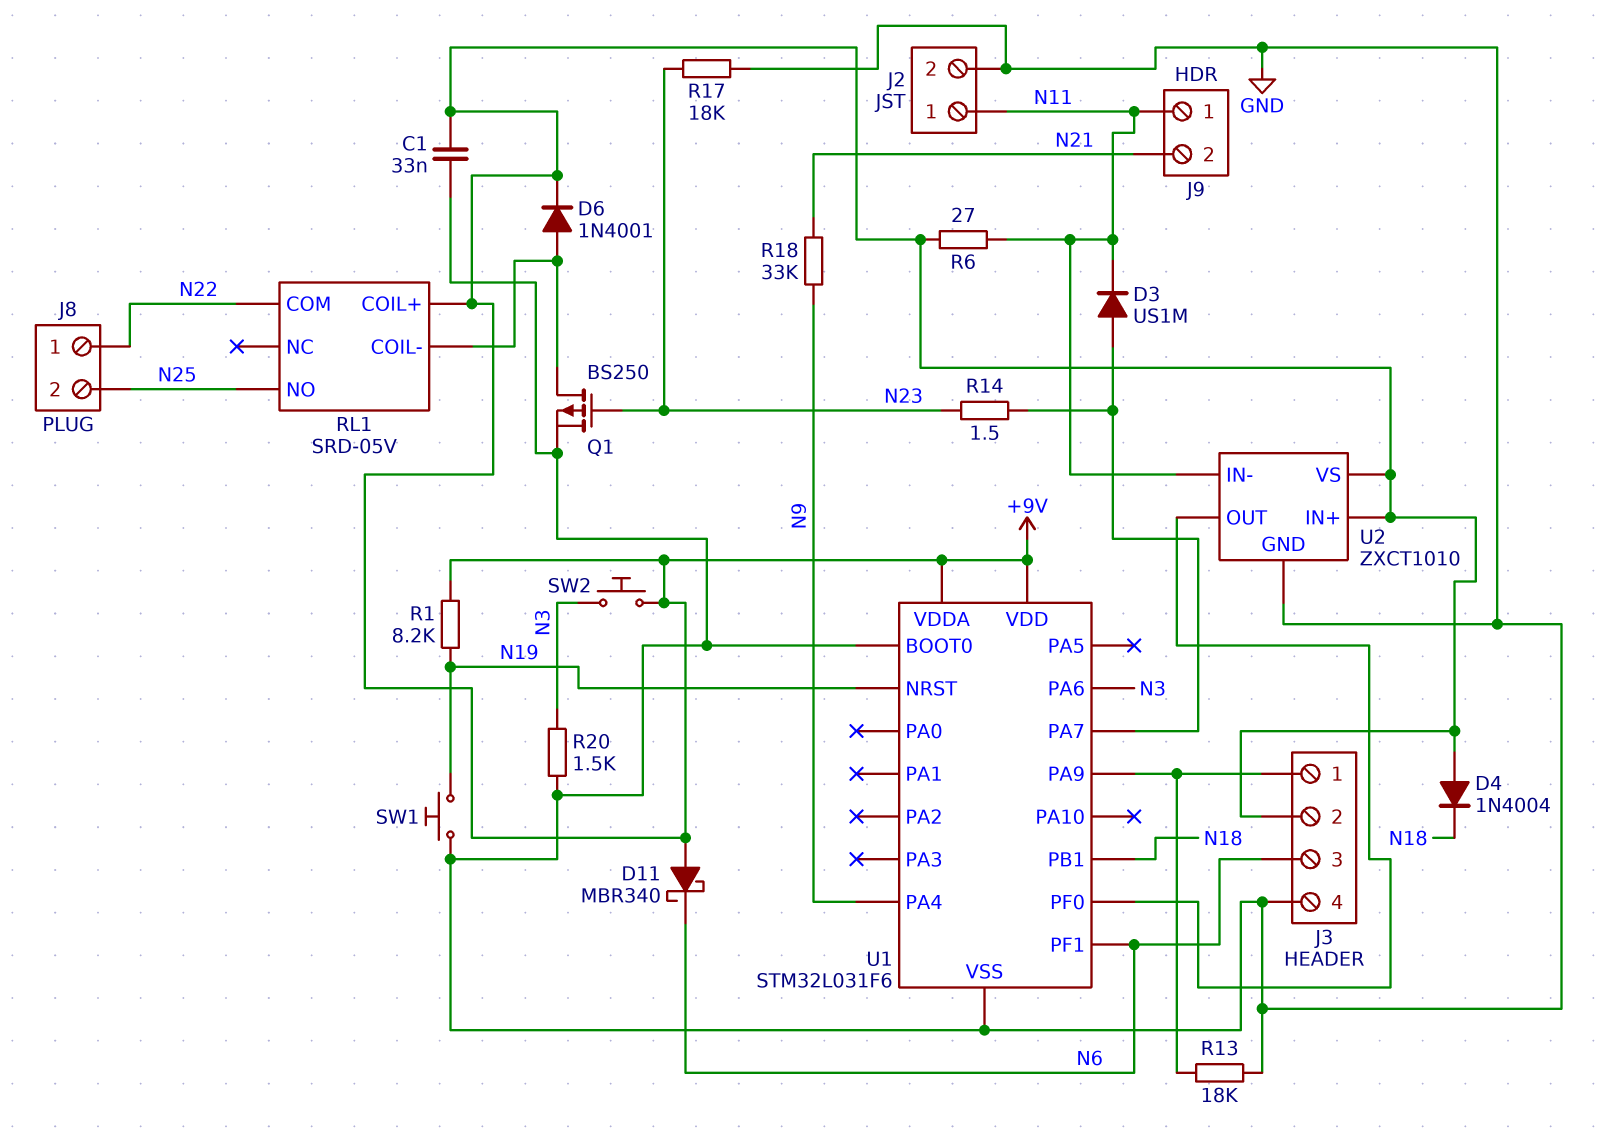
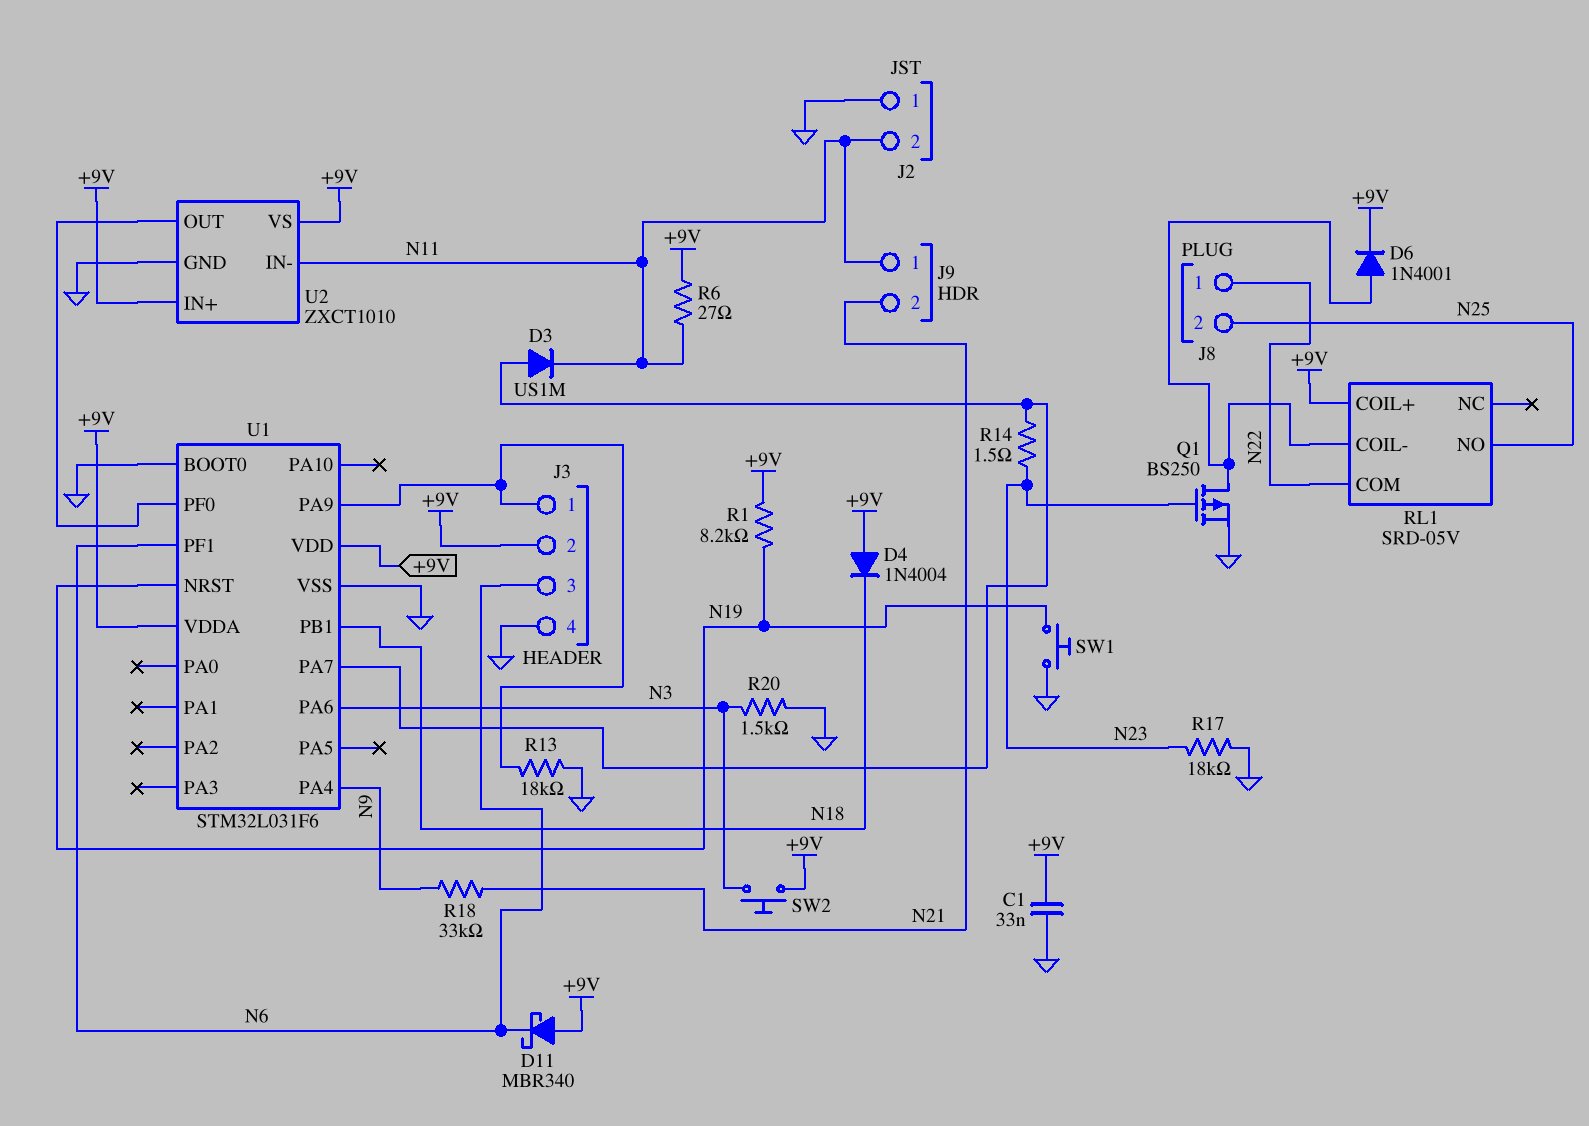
J2 pin 1: N11 -> GND
J2 pin 2: GND -> N11

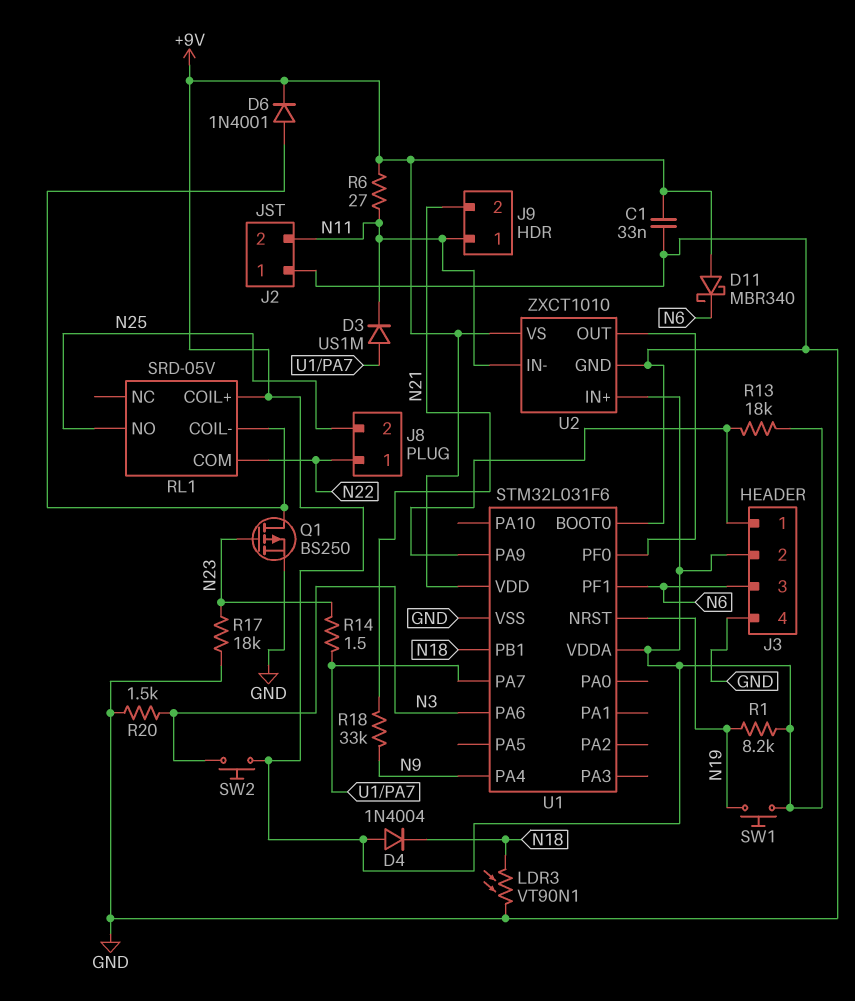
LDR3: none -> VT90N1 (GND, N18)
R13: 18k (GND, J3/1) -> 18k (+9V, J3/1)
SW1: button (GND, N19) -> button (+9V, N19)

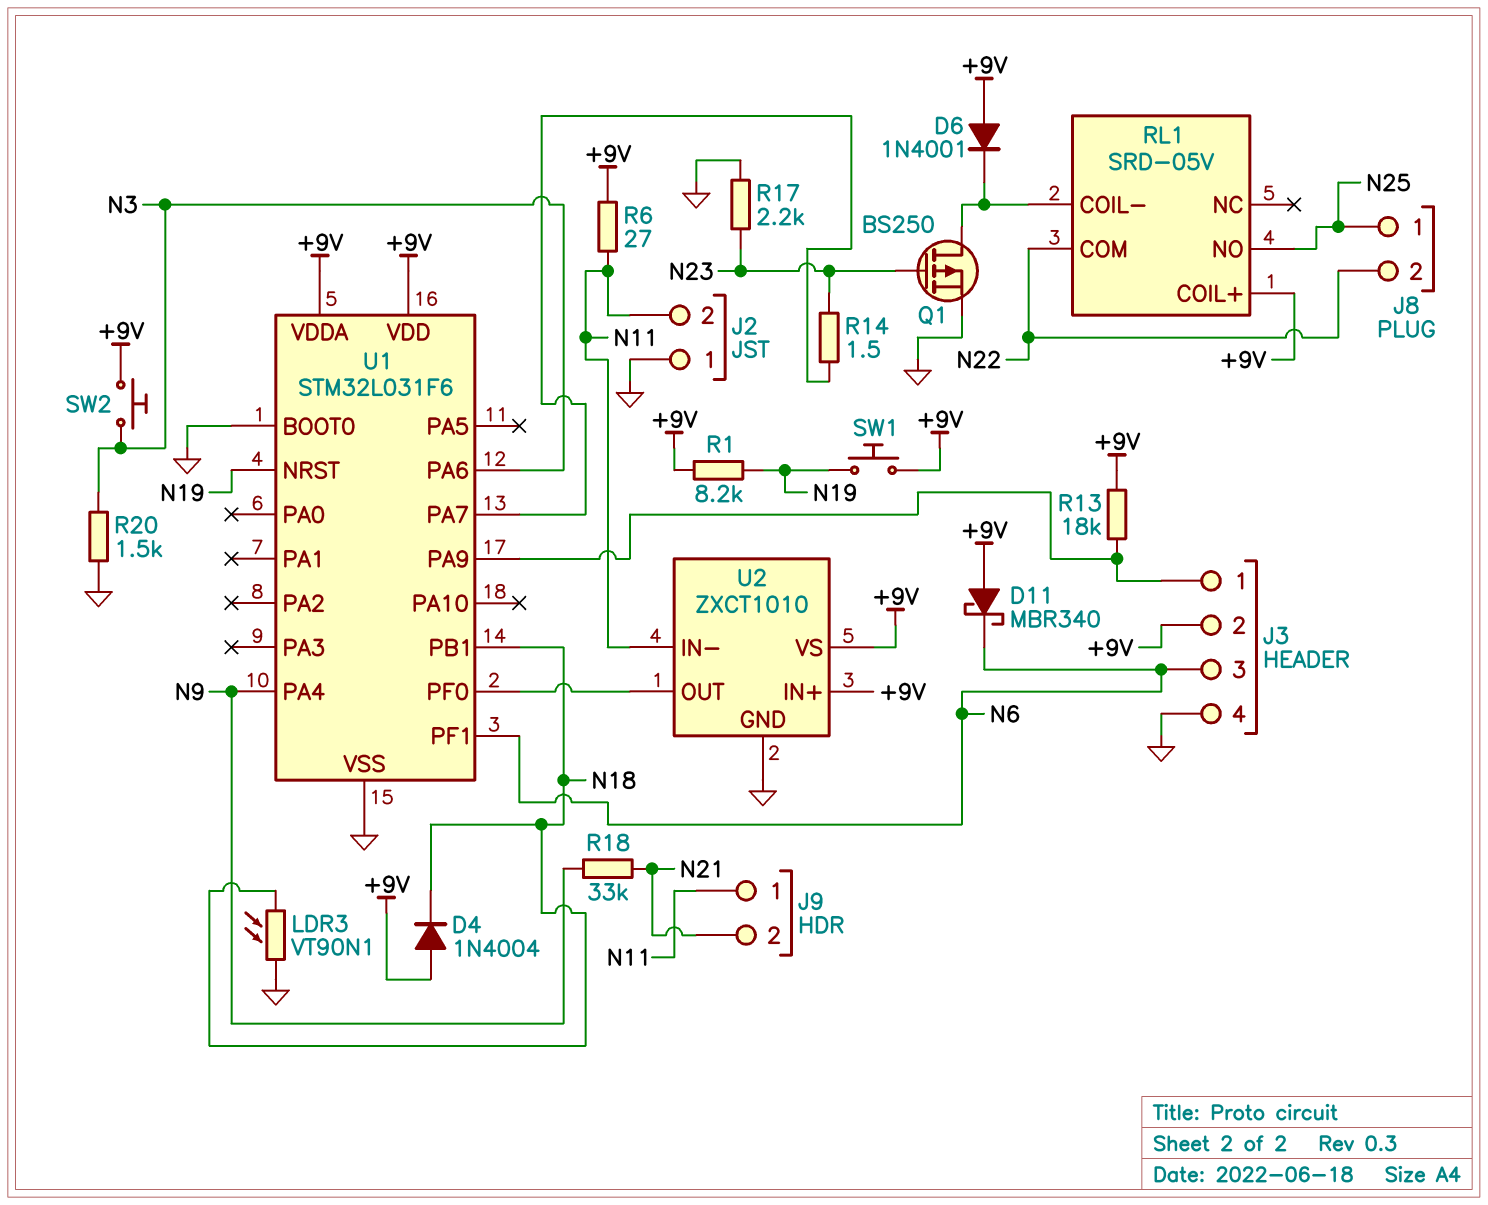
C1: 33nF (+9V, GND) -> none
D3: diode US1M (A U1/PA7, K N11) -> none
D6: diode 1N4001 (A RL1/COIL-, K +9V) -> diode 1N4001 (A +9V, K RL1/COIL-)
J8 pin 1: N22 -> N25
J8 pin 2: N25 -> N22
R17: 18k (GND, N23) -> 2.2k (GND, N23)

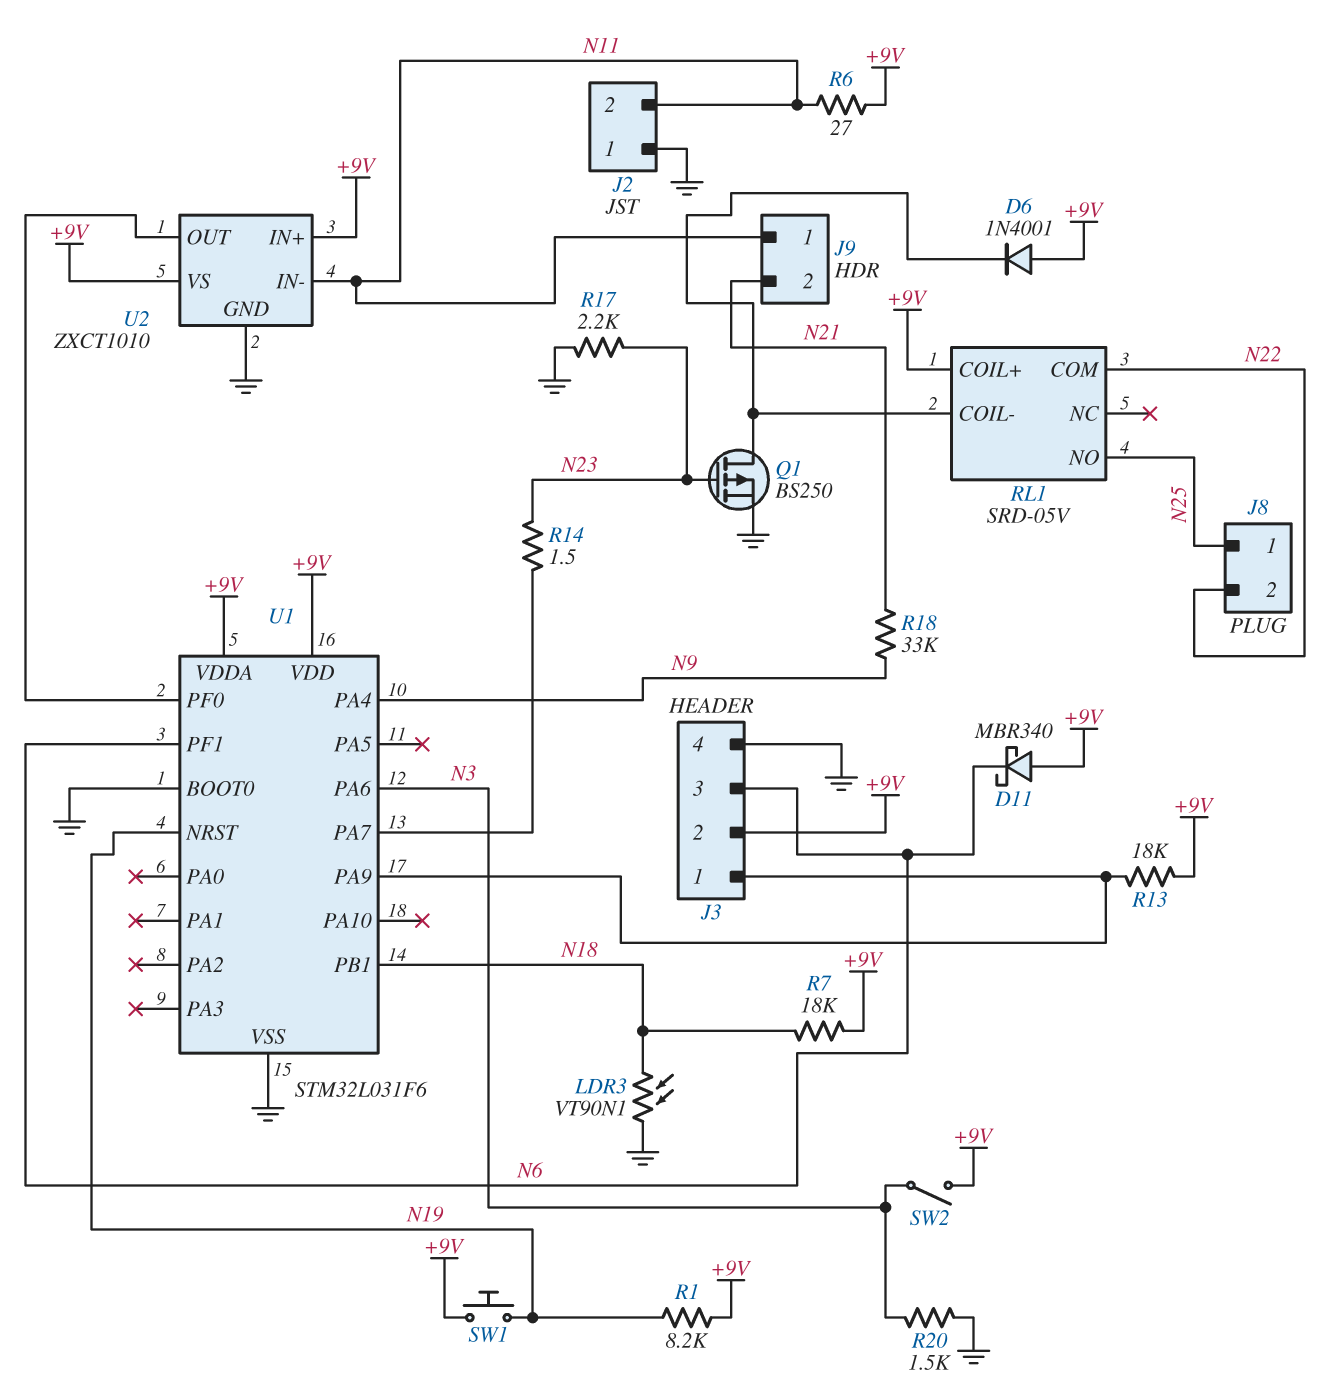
D4: diode 1N4004 (A +9V, K N18) -> none
R7: none -> 18k (+9V, N18)
SW2: button (+9V, N3) -> switch (+9V, N3)

